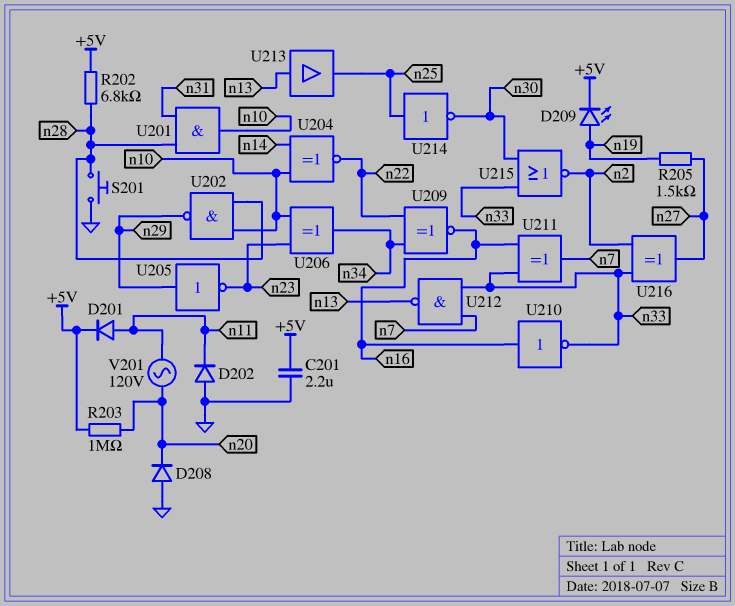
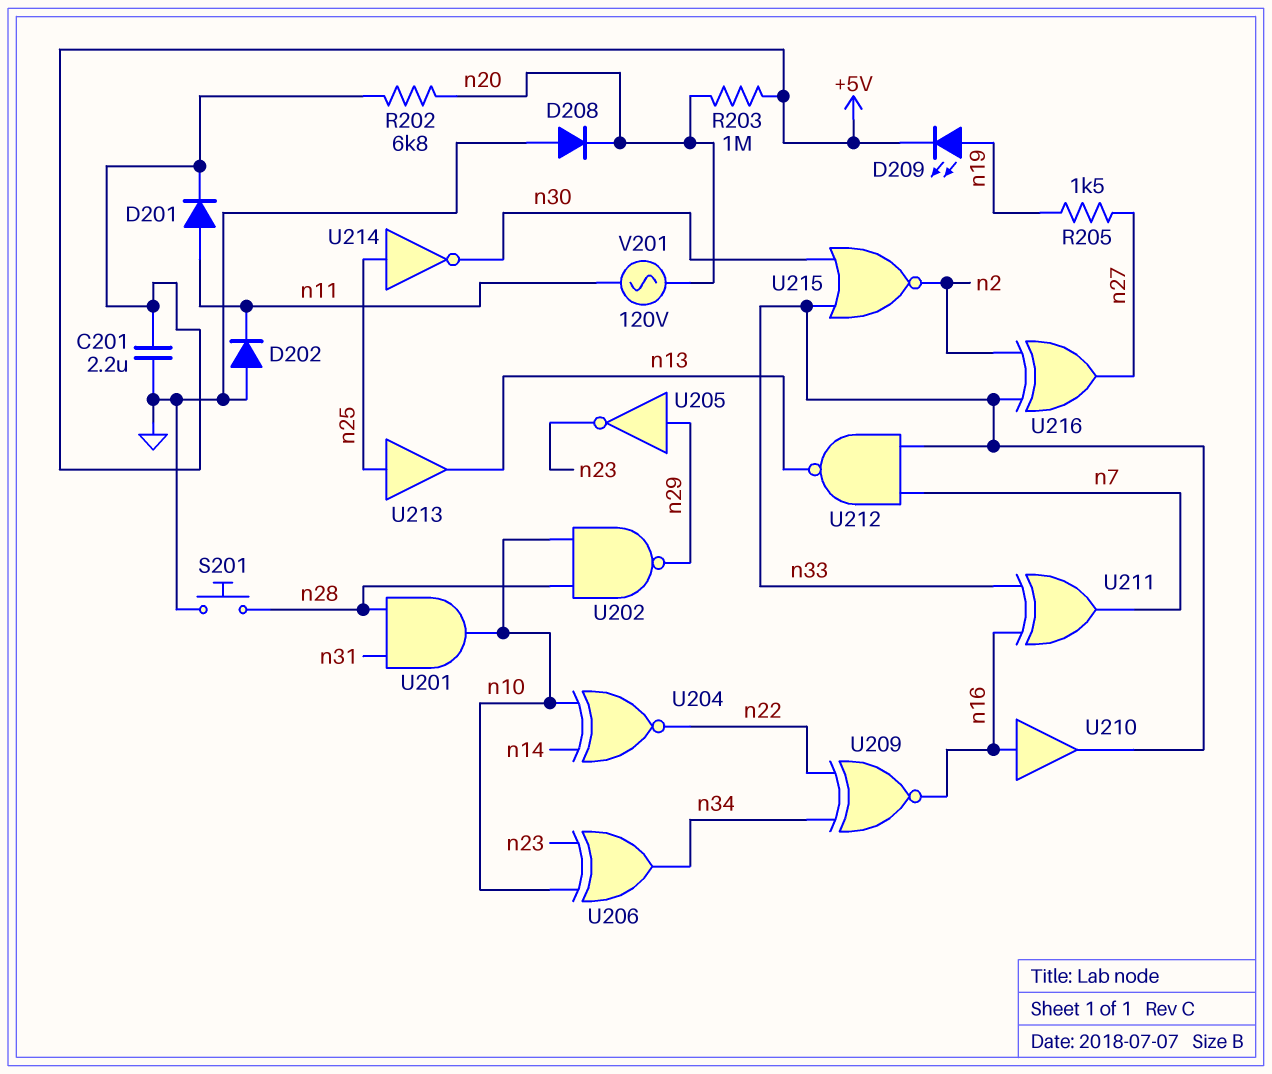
R202: 6.8k (+5V, n28) -> 6.8k (+5V, n20)
U210: NOT (in n16, out n33) -> buffer (in n16, out n33)
U213: buffer (in n13, out n25) -> buffer (in n25, out n13)

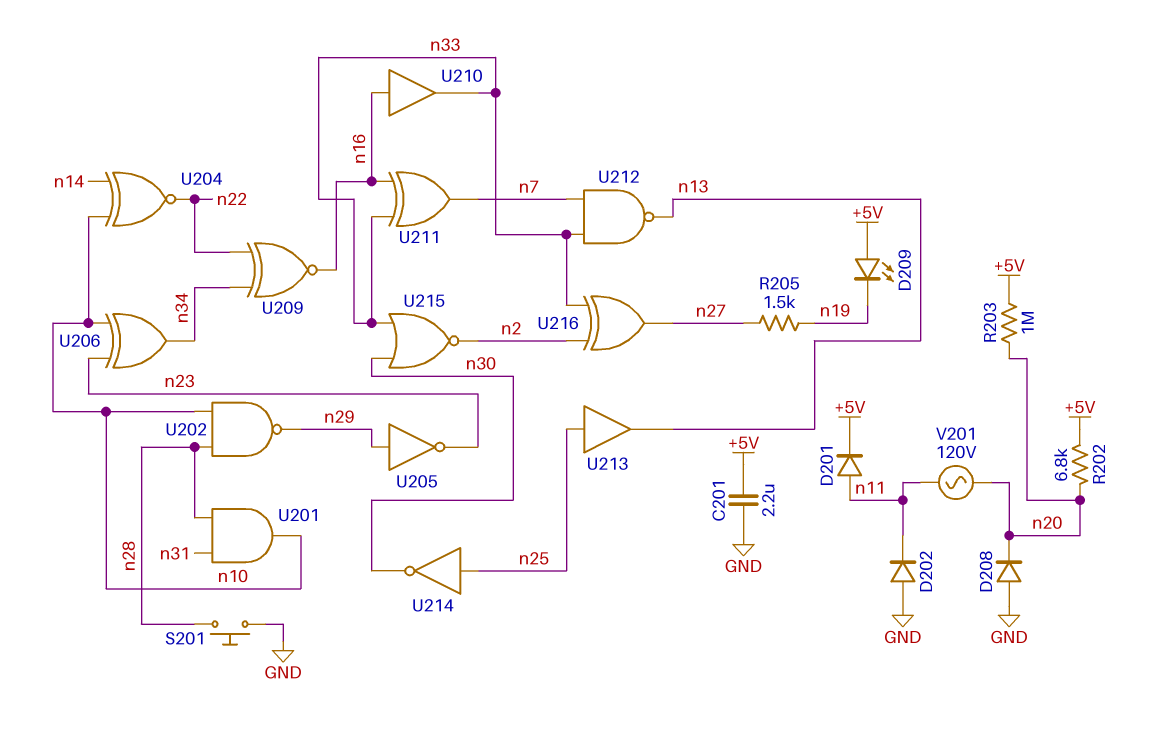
D209: LED (A n19, K +5V) -> LED (A +5V, K n19)

